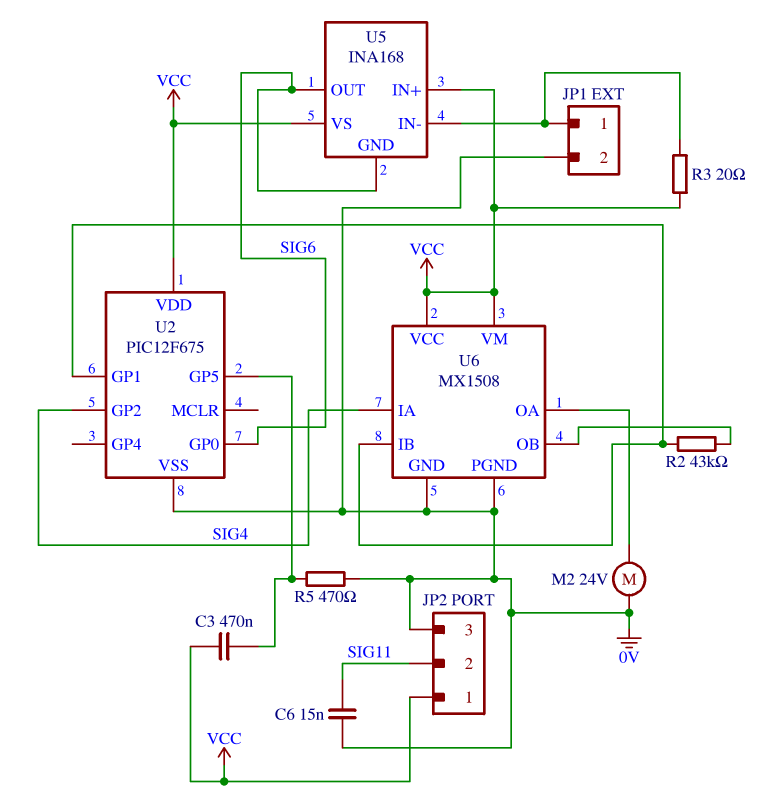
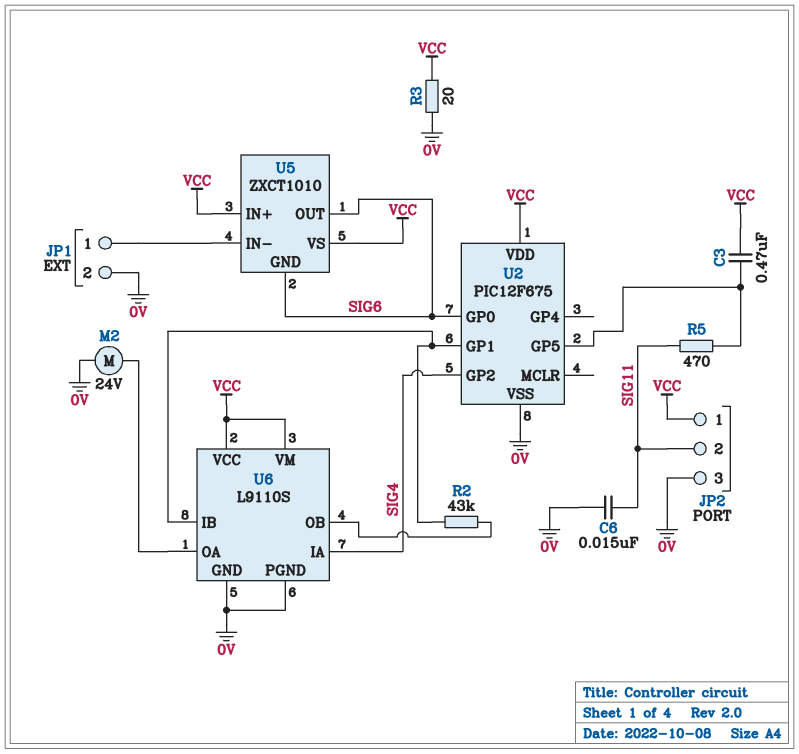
R3: 20 (JP1/1, VCC) -> 20 (0V, VCC)
R5: 470 (0V, U2/GP5) -> 470 (SIG11, U2/GP5)
U5: INA168 -> ZXCT1010
U6: MX1508 -> L9110S

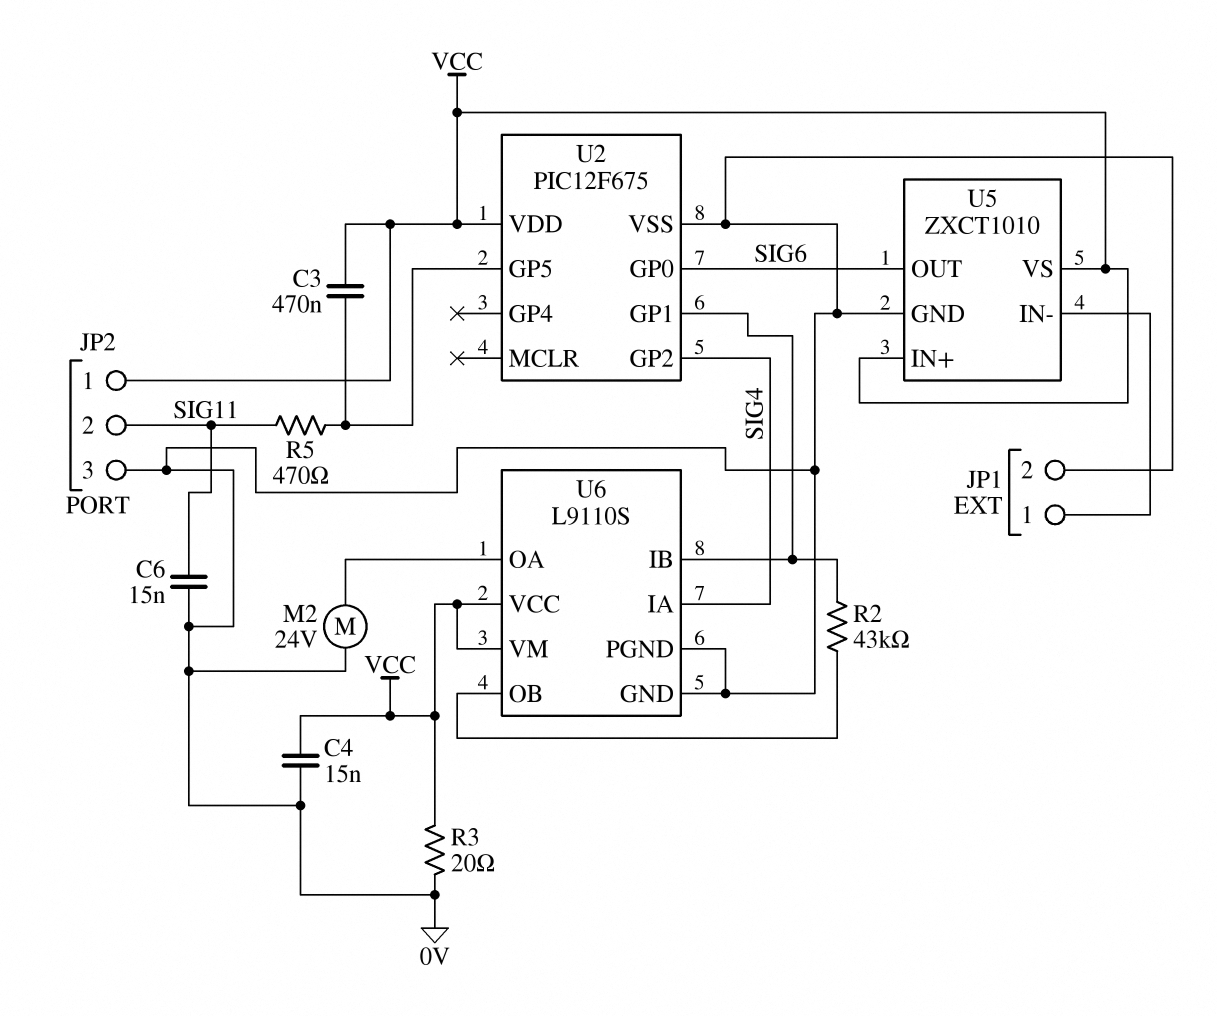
C4: none -> 15nF (0V, VCC)
U5 pin GND: SIG6 -> 0V

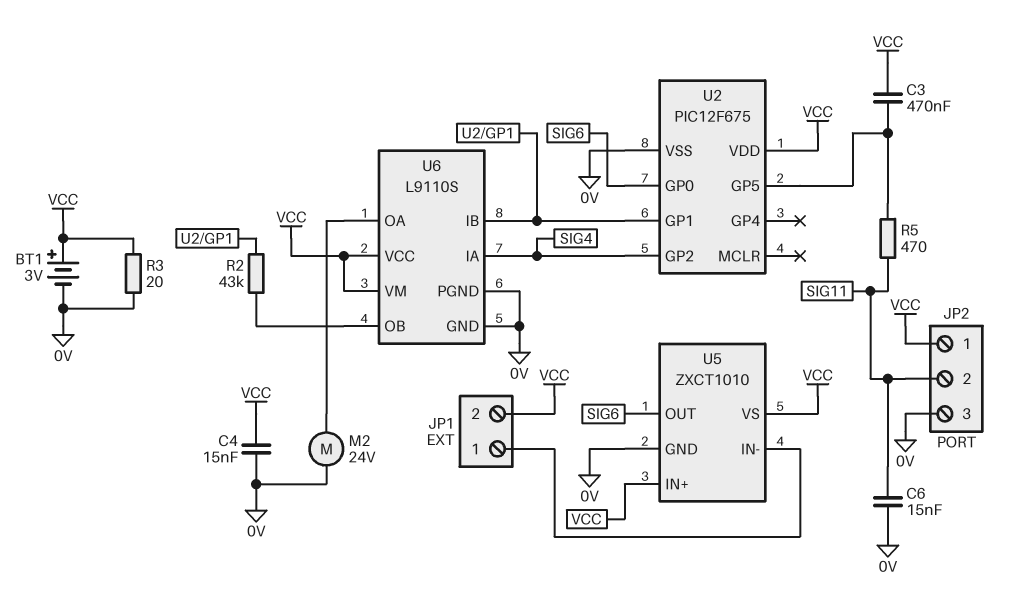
BT1: none -> 3V (plus VCC, minus 0V)
JP1 pin 2: 0V -> VCC

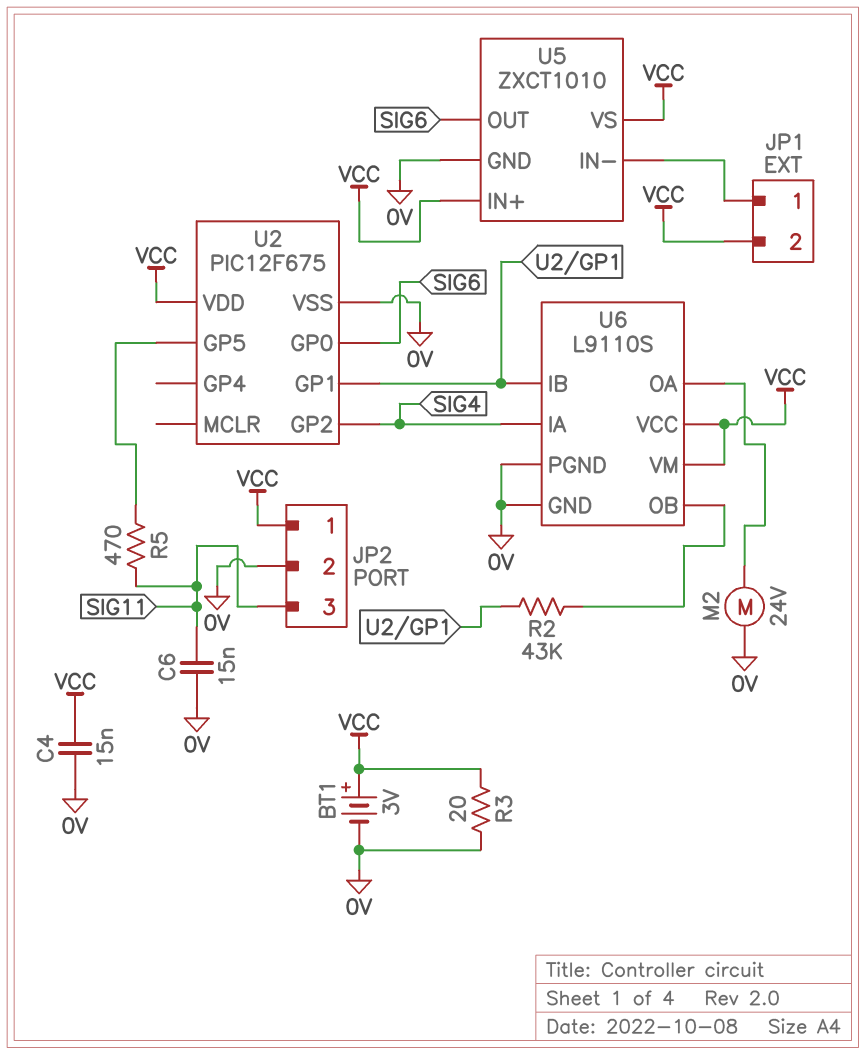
C3: 470nF (U2/GP5, VCC) -> none
JP2 pin 2: SIG11 -> 0V
JP2 pin 3: 0V -> SIG11

